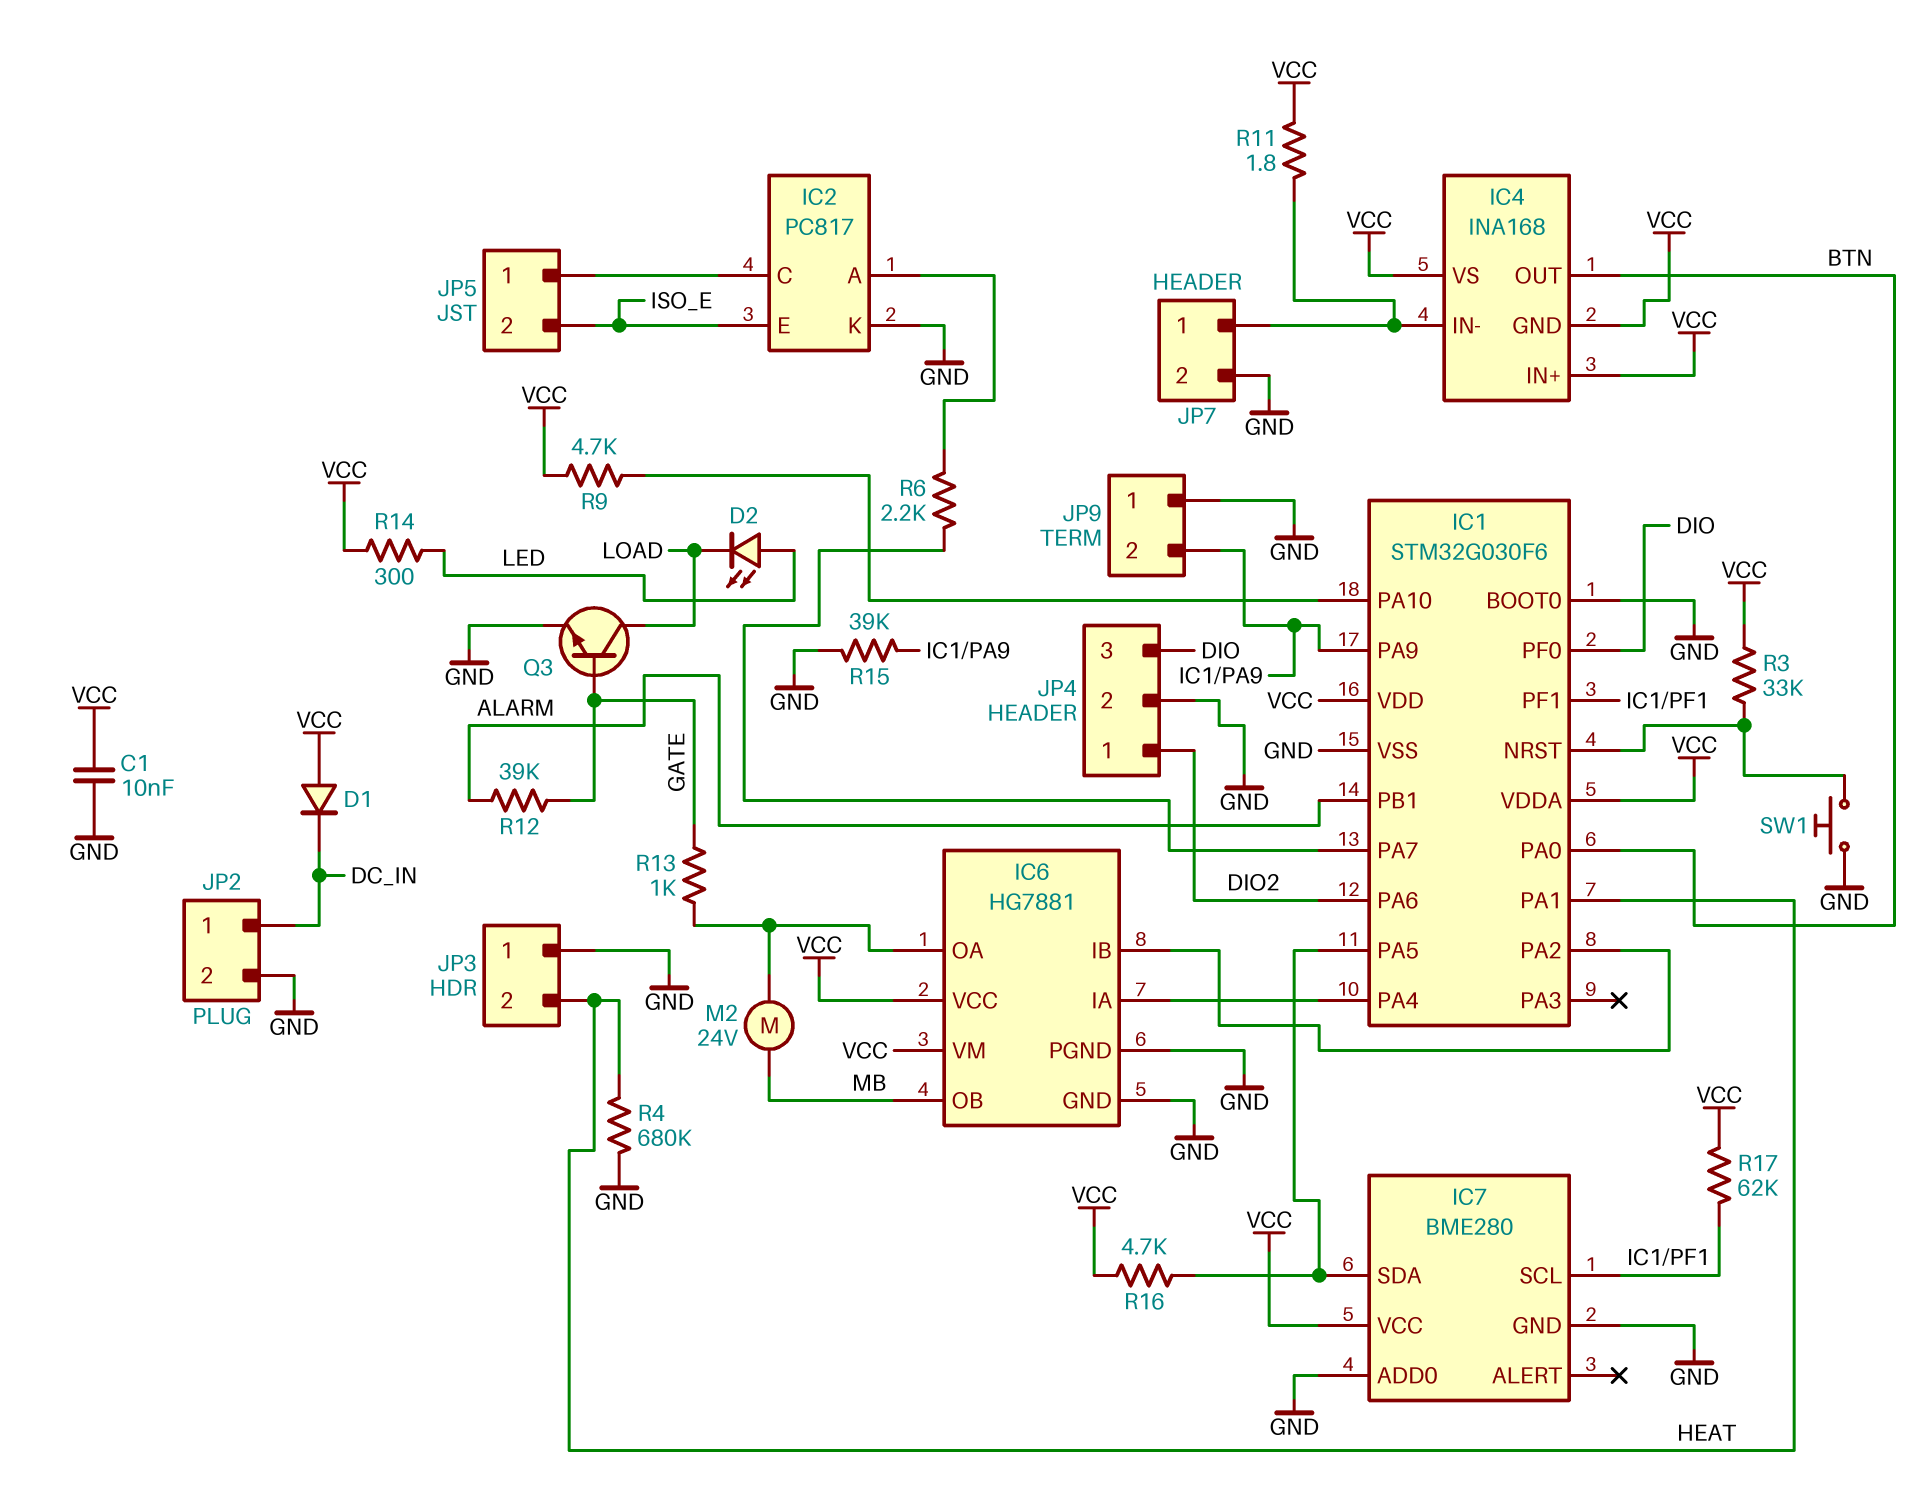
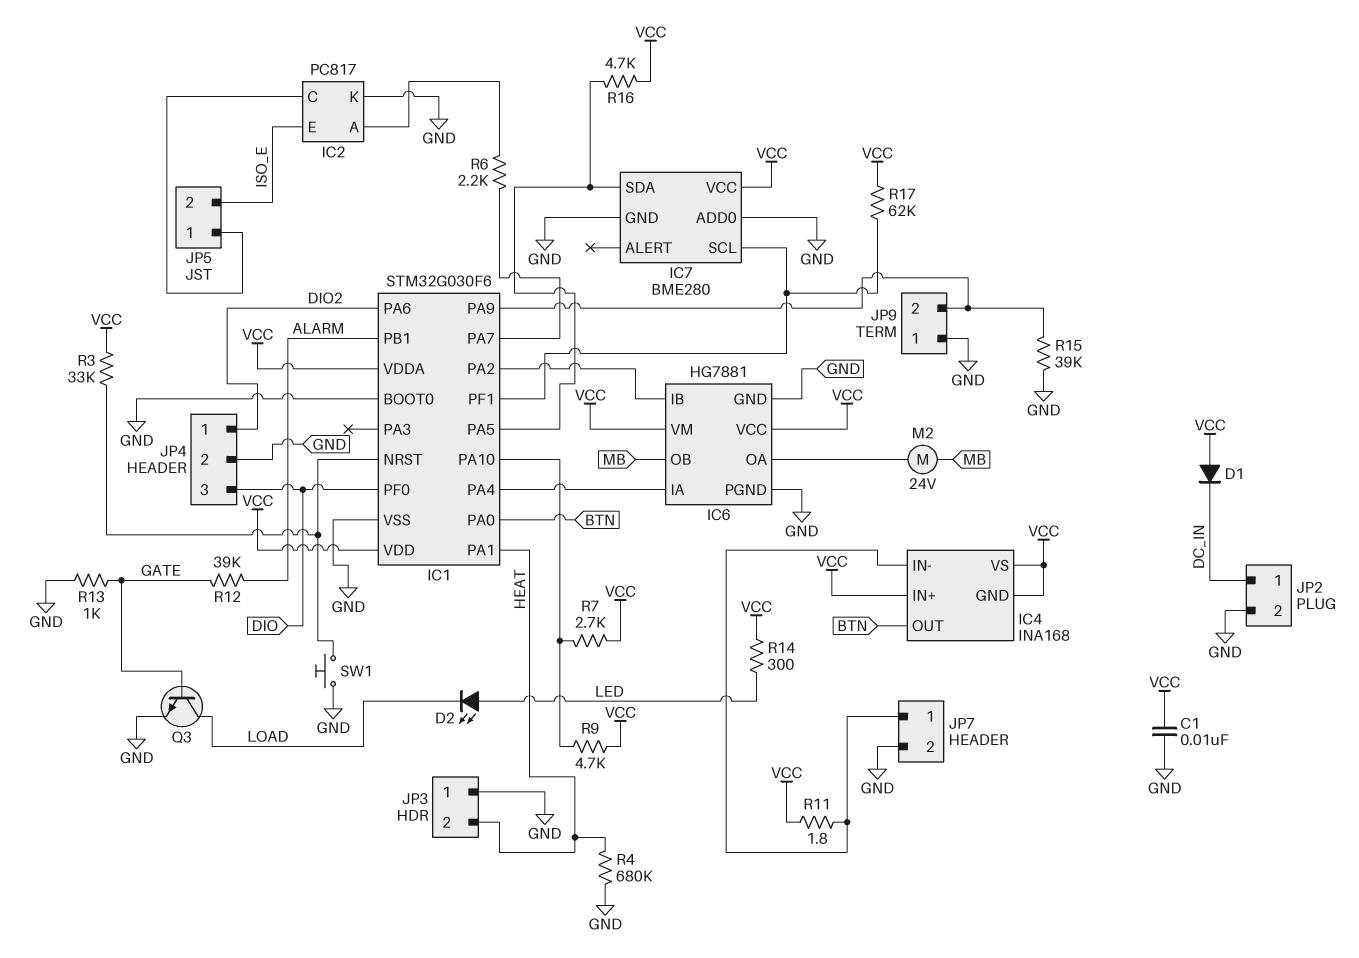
R7: none -> 2.7k (IC1/PA10, VCC)
R13: 1k (GATE, IC6/OA) -> 1k (GATE, GND)

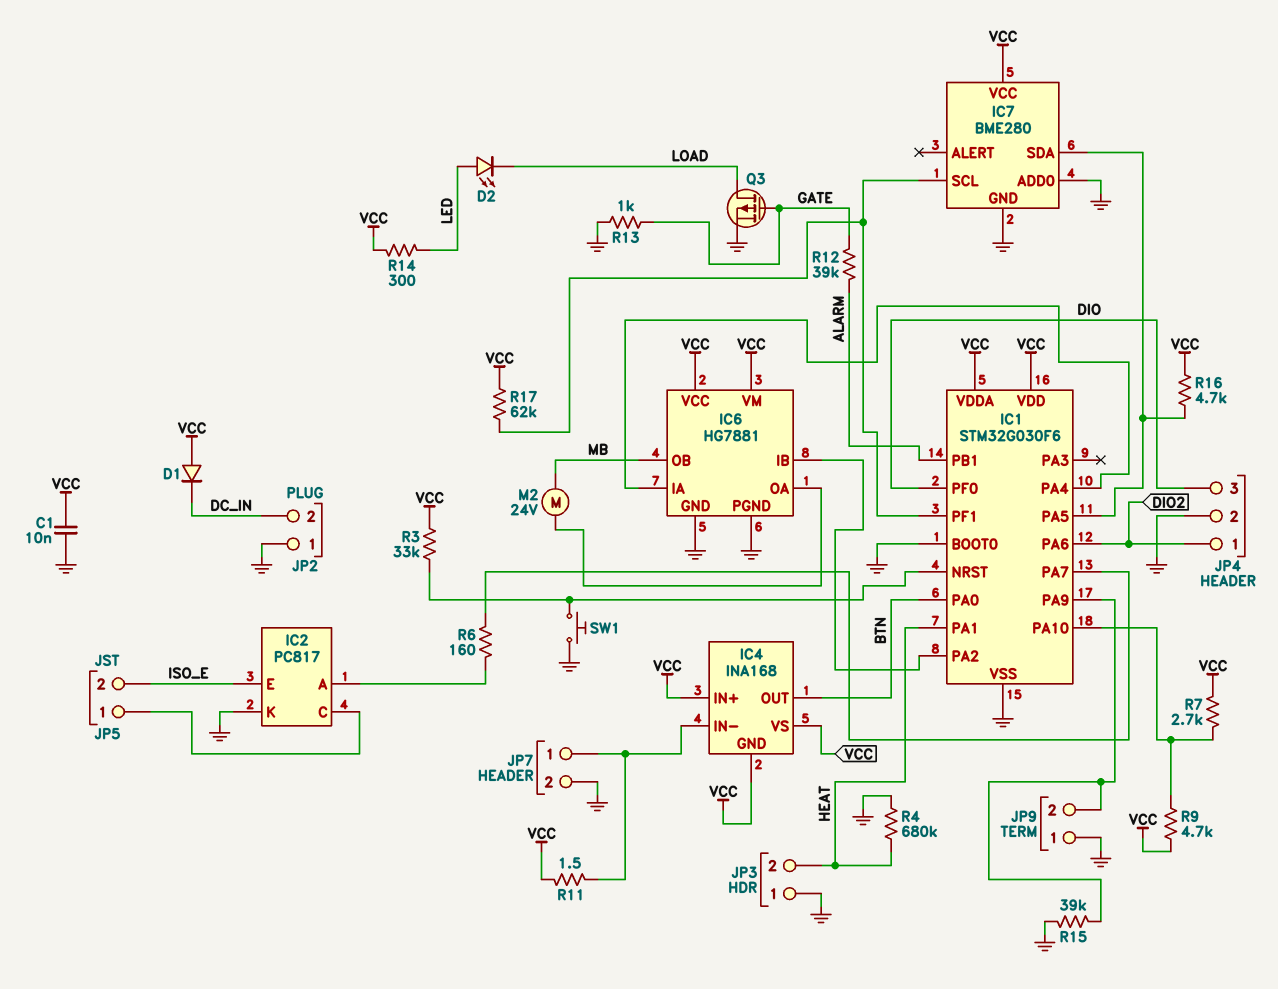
JP2 pin 1: DC_IN -> GND
JP2 pin 2: GND -> DC_IN
Q3: NPN (B GATE, C LOAD, E GND) -> PMOS (G GATE, D LOAD, S GND)
R6: 2.2k (IC1/PA7, IC2/A) -> 160 (IC1/PA7, IC2/A)
R11: 1.8 (IC4/IN-, VCC) -> 1.5 (IC4/IN-, VCC)

